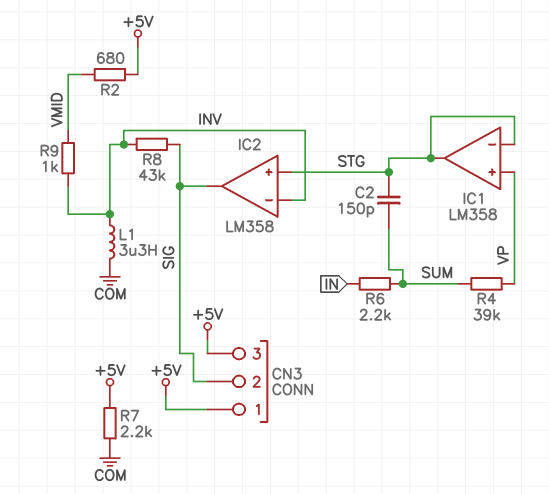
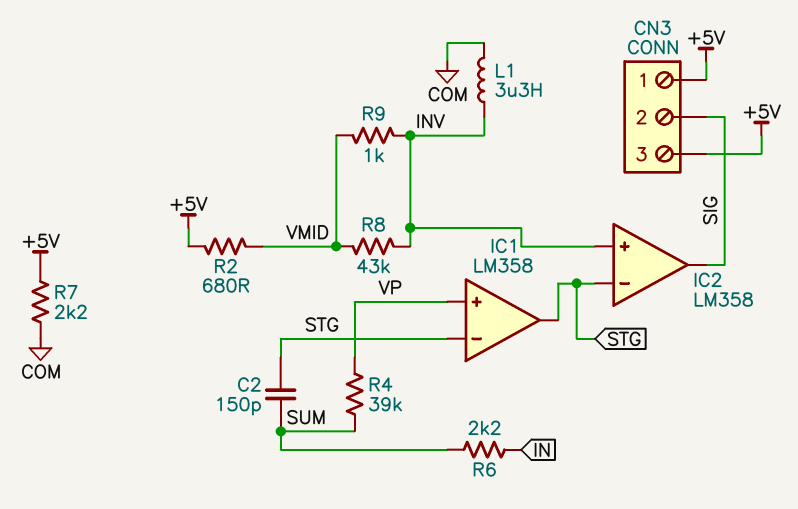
IC2 pin in+: STG -> INV
IC2 pin in-: INV -> STG
R8: 43k (INV, SIG) -> 43k (INV, VMID)

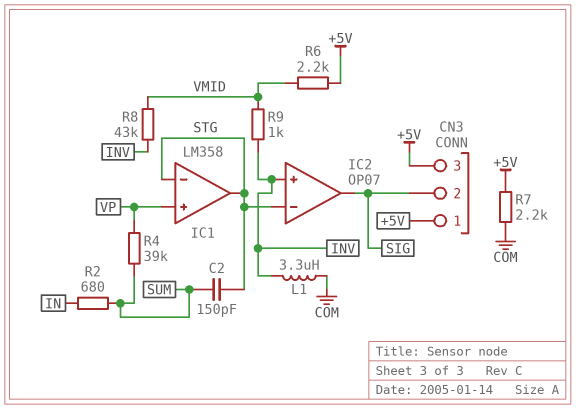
IC2: LM358 -> OP07
R2: 680 (+5V, VMID) -> 680 (IN, SUM)
R6: 2.2k (IN, SUM) -> 2.2k (+5V, VMID)

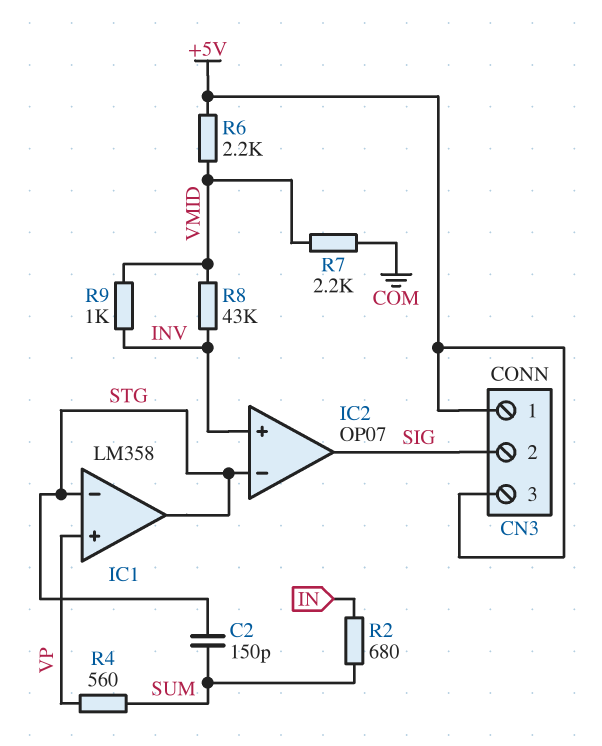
L1: 3.3uH (COM, INV) -> none
R4: 39k (SUM, VP) -> 560 (SUM, VP)
R7: 2.2k (+5V, COM) -> 2.2k (COM, VMID)

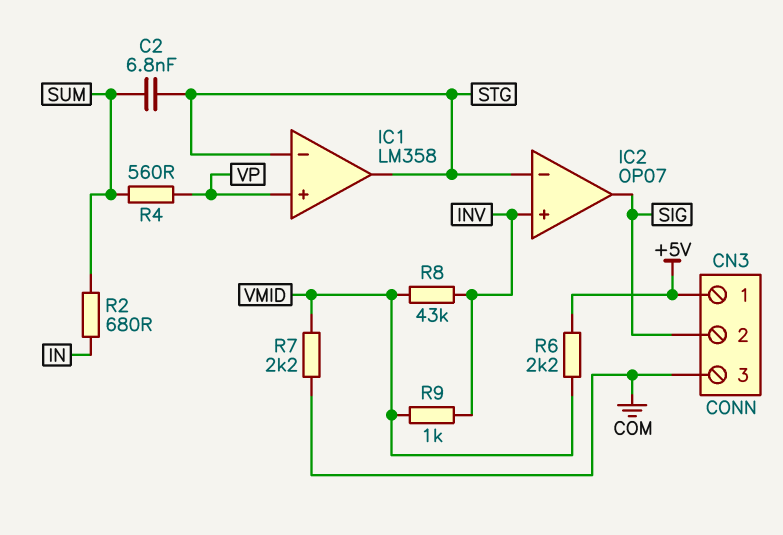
C2: 150pF (STG, SUM) -> 6.8nF (STG, SUM)
CN3 pin 3: +5V -> COM

